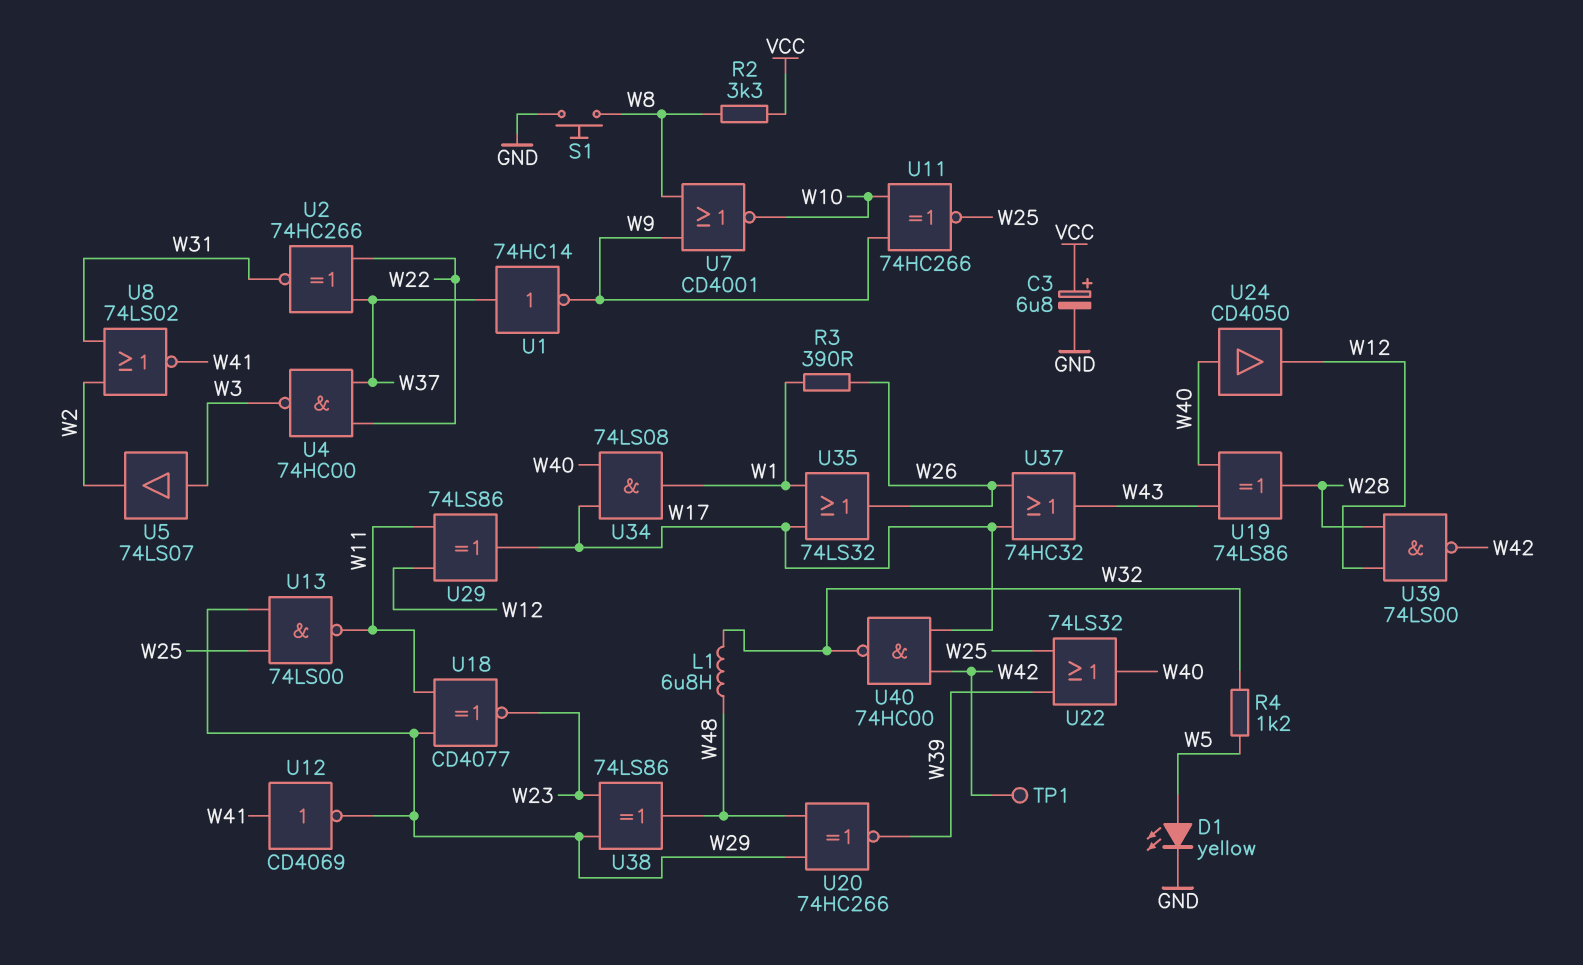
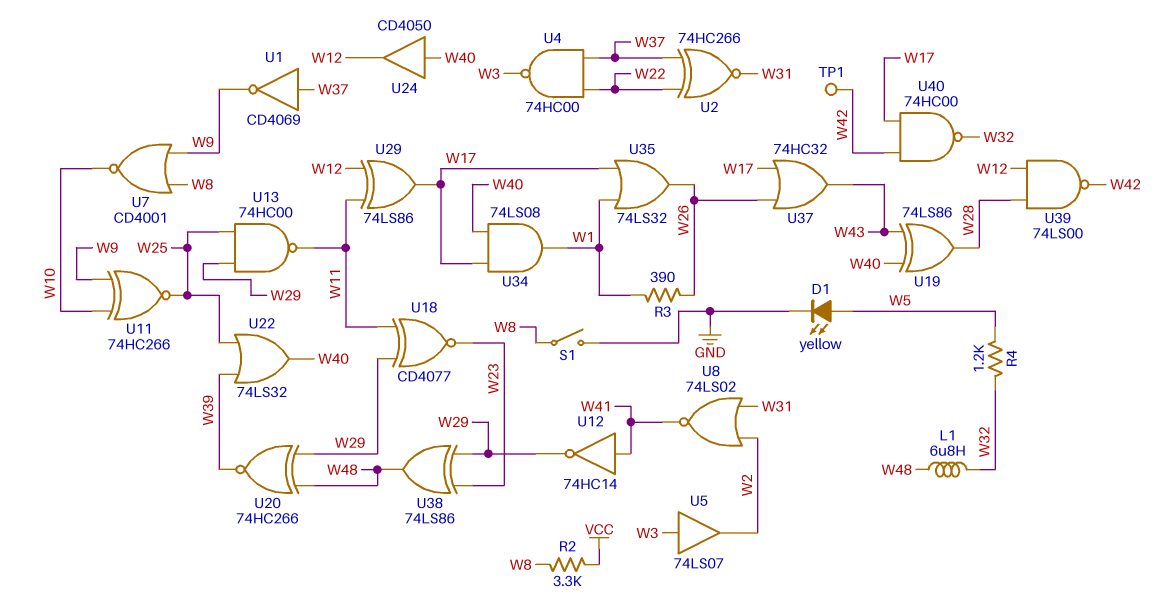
C3: 6.8uF (plus VCC, minus GND) -> none
S1: button (GND, W8) -> switch (GND, W8)
U1: NOT 74HC14 (in W37, out W9) -> NOT CD4069 (in W37, out W9)
U12: NOT CD4069 (in W41, out W29) -> NOT 74HC14 (in W41, out W29)
U13: NAND 74LS00 (in W25, in W29, out W11) -> NAND 74HC00 (in W25, in W29, out W11)

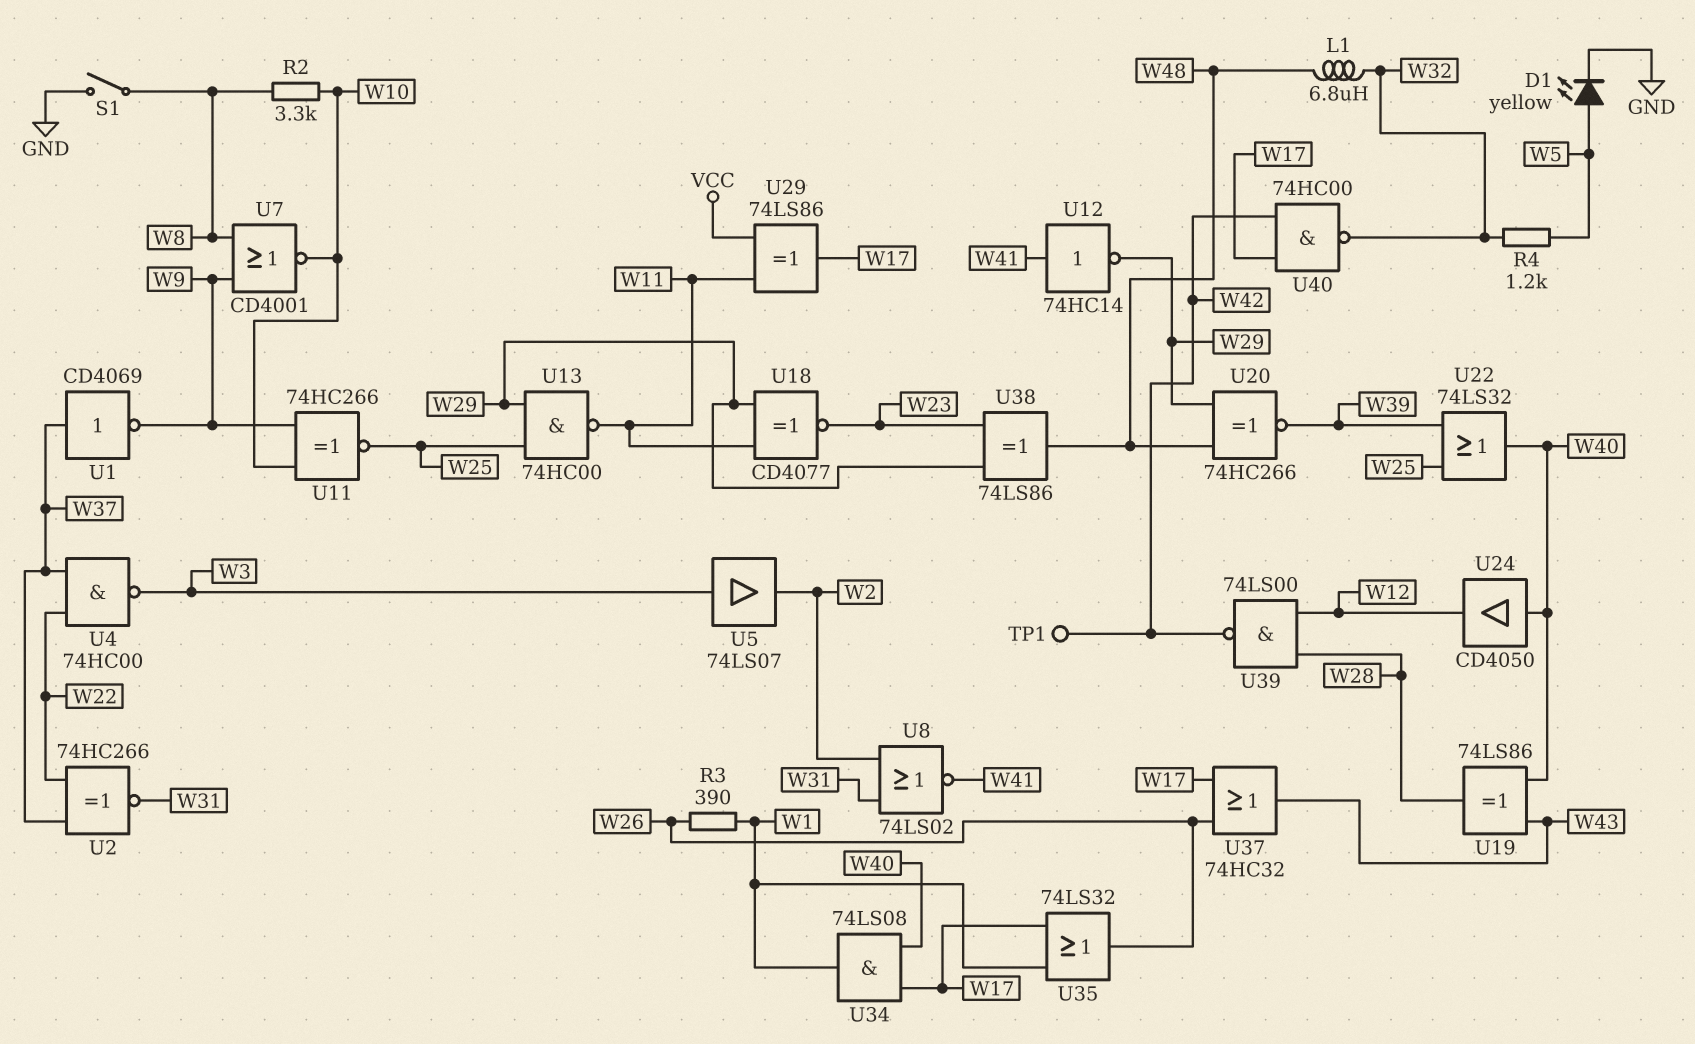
R2: 3.3k (VCC, W8) -> 3.3k (W8, W10)
U29: XOR 74LS86 (in W11, in W12, out W17) -> XOR 74LS86 (in VCC, in W11, out W17)

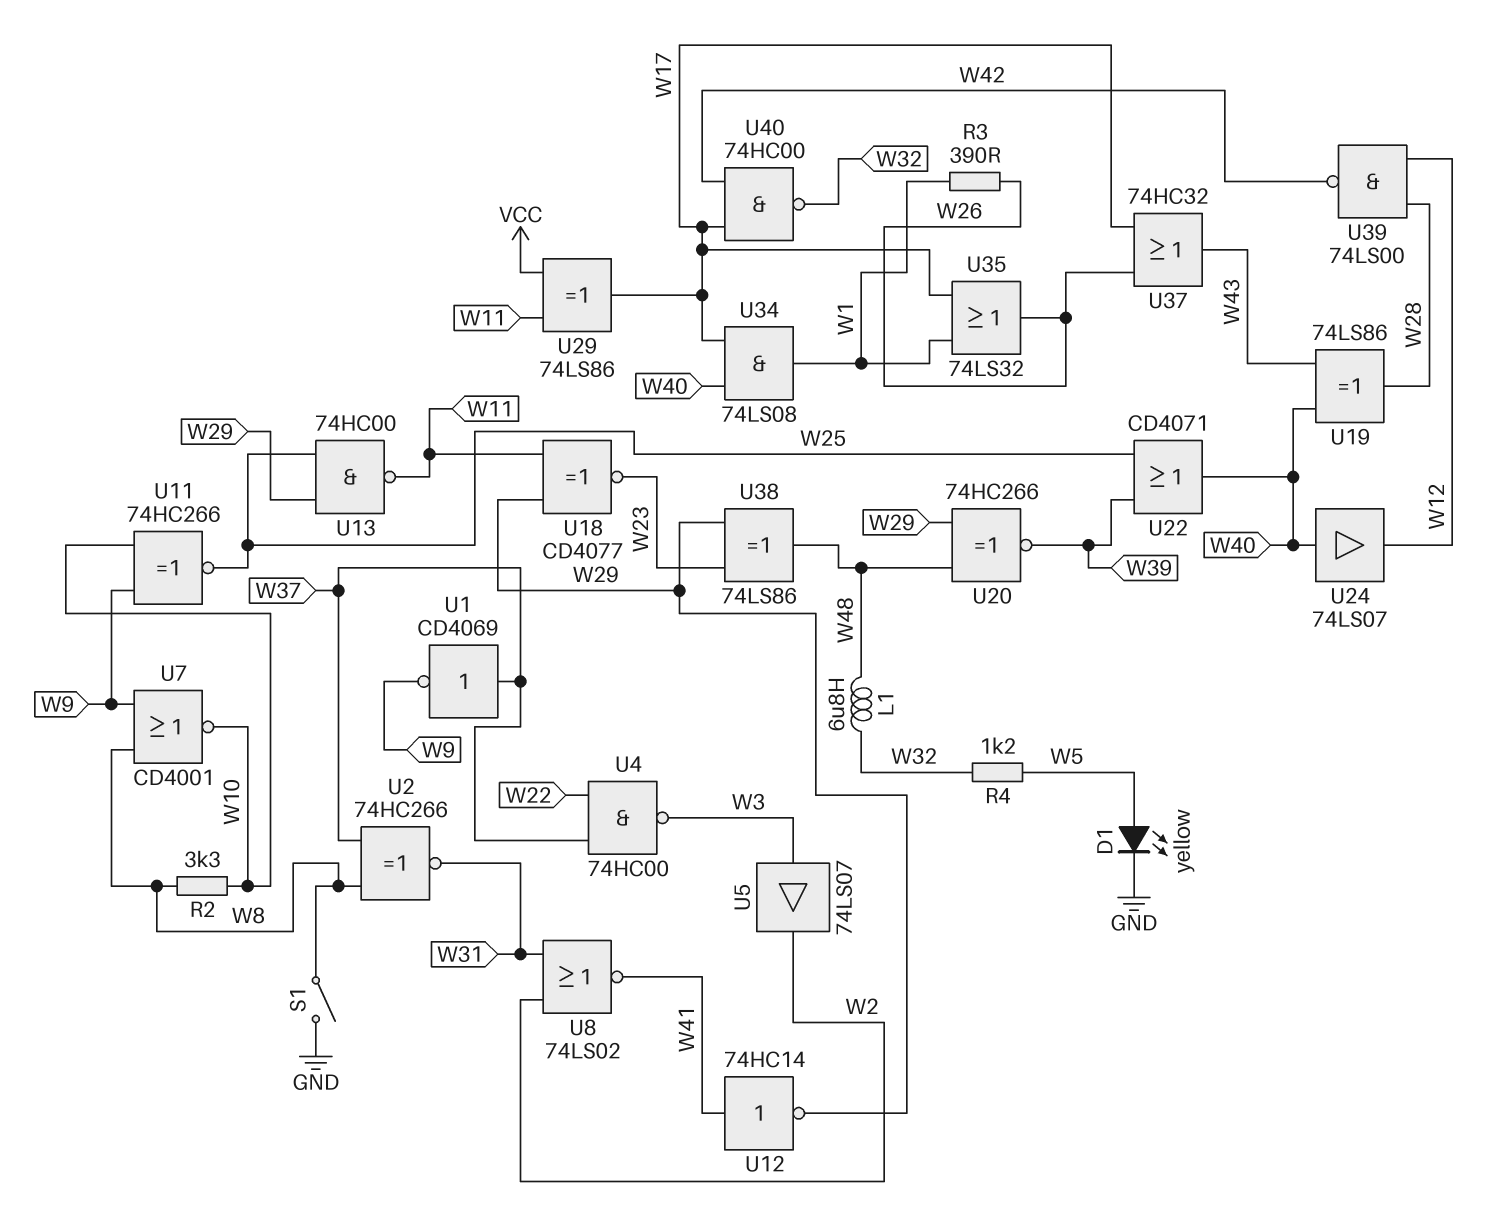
TP1: test point (W42) -> none
U2: XNOR 74HC266 (in W22, in W37, out W31) -> XNOR 74HC266 (in W8, in W37, out W31)
U22: OR 74LS32 (in W25, in W39, out W40) -> OR CD4071 (in W25, in W39, out W40)
U24: buffer CD4050 (in W40, out W12) -> buffer 74LS07 (in W40, out W12)

